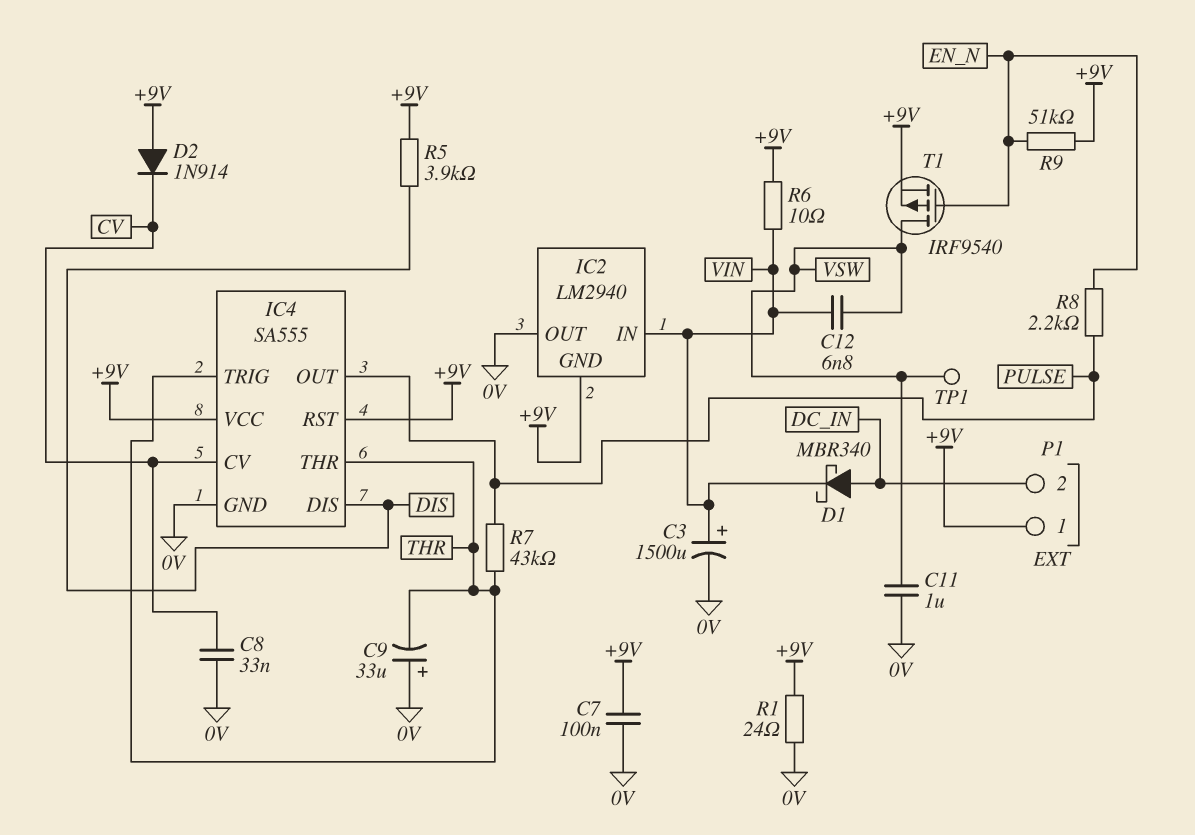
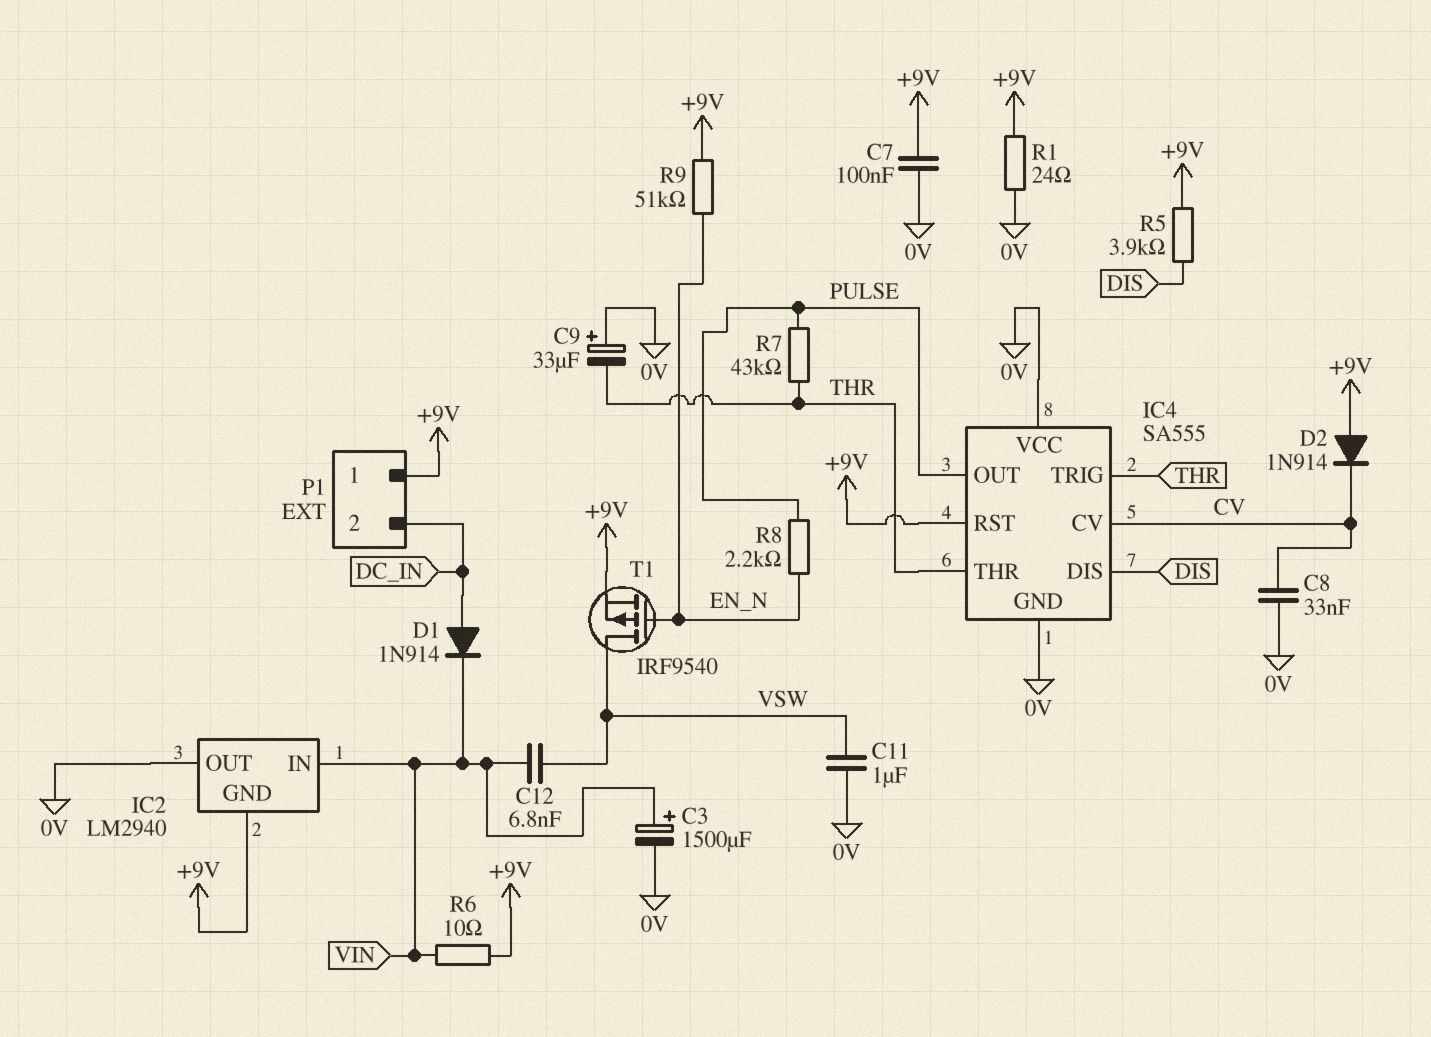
D1: schottky MBR340 (A DC_IN, K VIN) -> diode 1N914 (A DC_IN, K VIN)
IC4 pin VCC: +9V -> 0V
TP1: test point (VSW) -> none

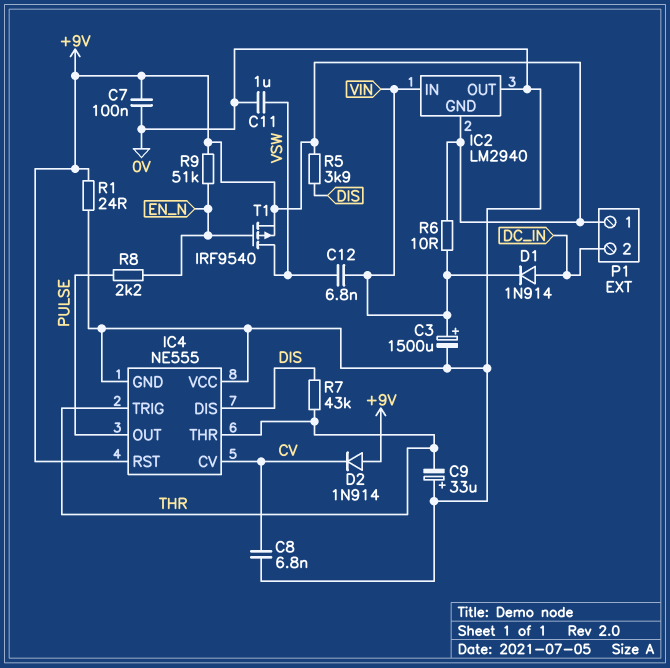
C8: 33nF (0V, CV) -> 6.8nF (0V, CV)
IC4: SA555 -> NE555
R7: 43k (PULSE, THR) -> 43k (DIS, THR)

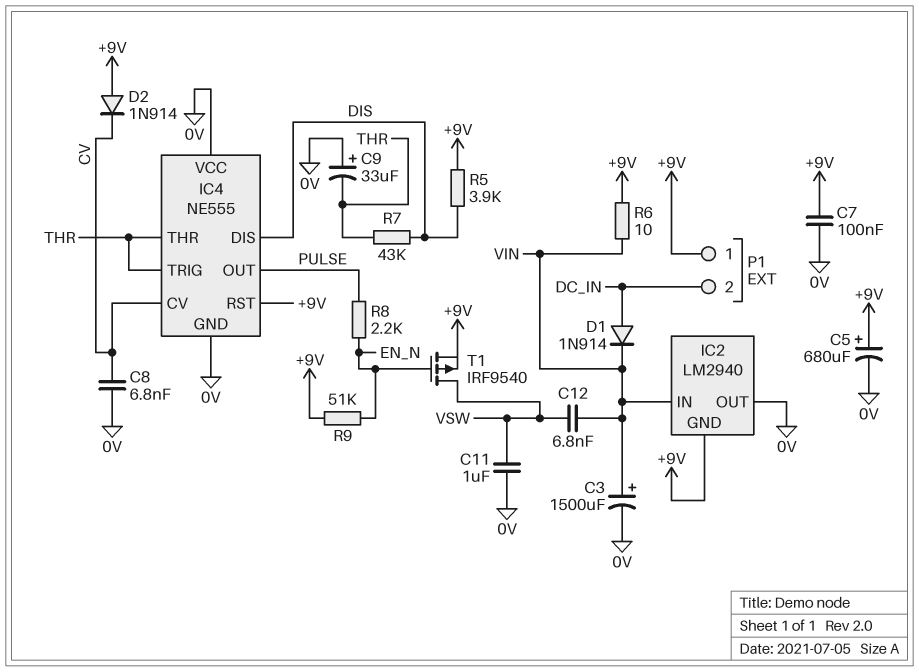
C5: none -> 680uF (plus +9V, minus 0V)
R1: 24 (+9V, 0V) -> none

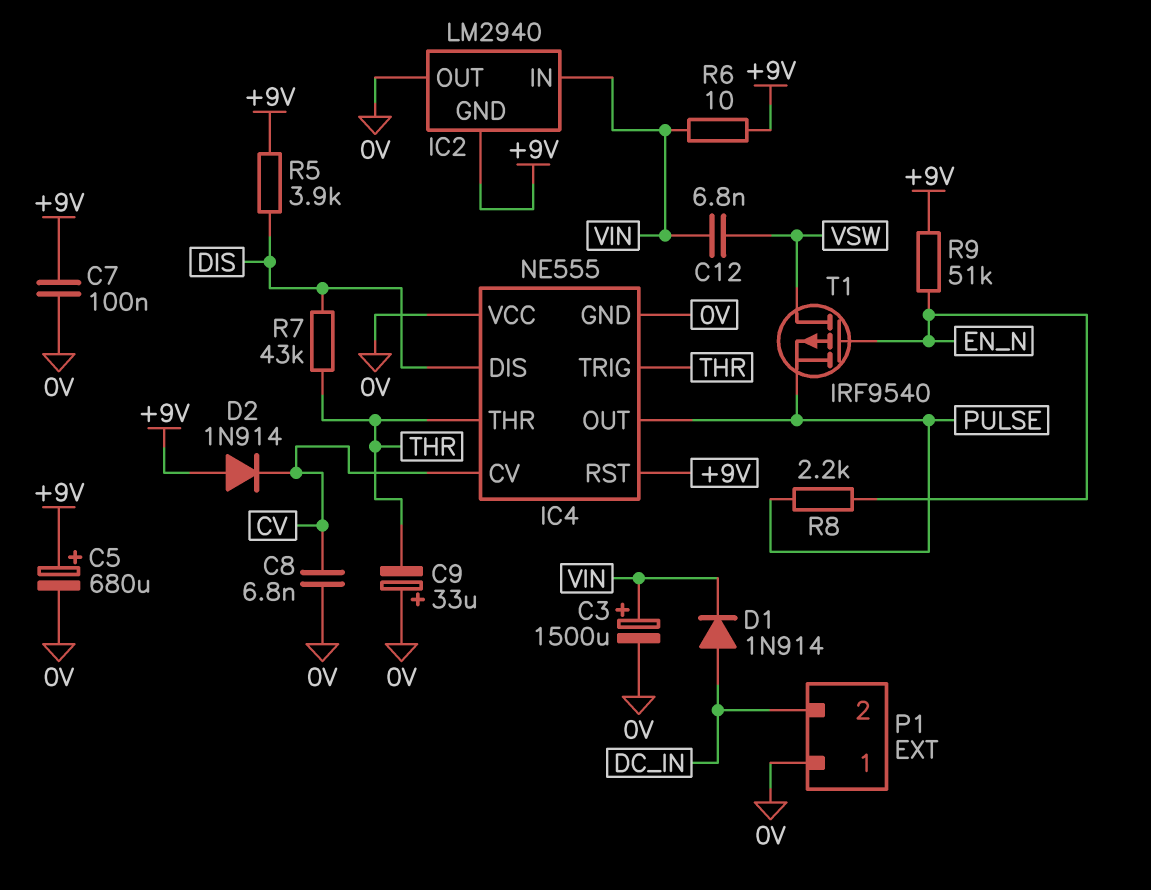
C11: 1uF (0V, VSW) -> none
P1 pin 1: +9V -> 0V
T1: PMOS IRF9540 (G EN_N, D VSW, S +9V) -> PMOS IRF9540 (G EN_N, D VSW, S PULSE)

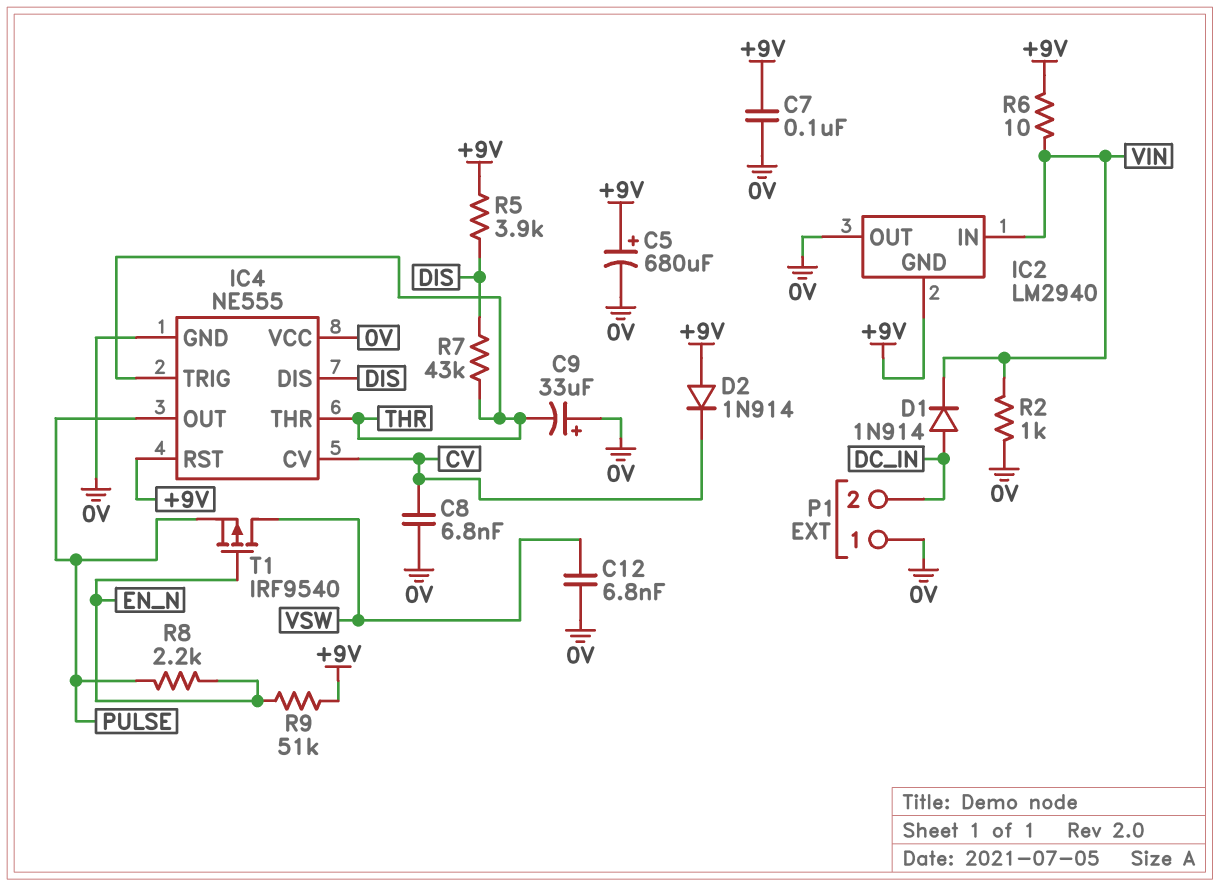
C3: 1500uF (plus VIN, minus 0V) -> none
C12: 6.8nF (VIN, VSW) -> 6.8nF (0V, VSW)
R2: none -> 1k (0V, VIN)

